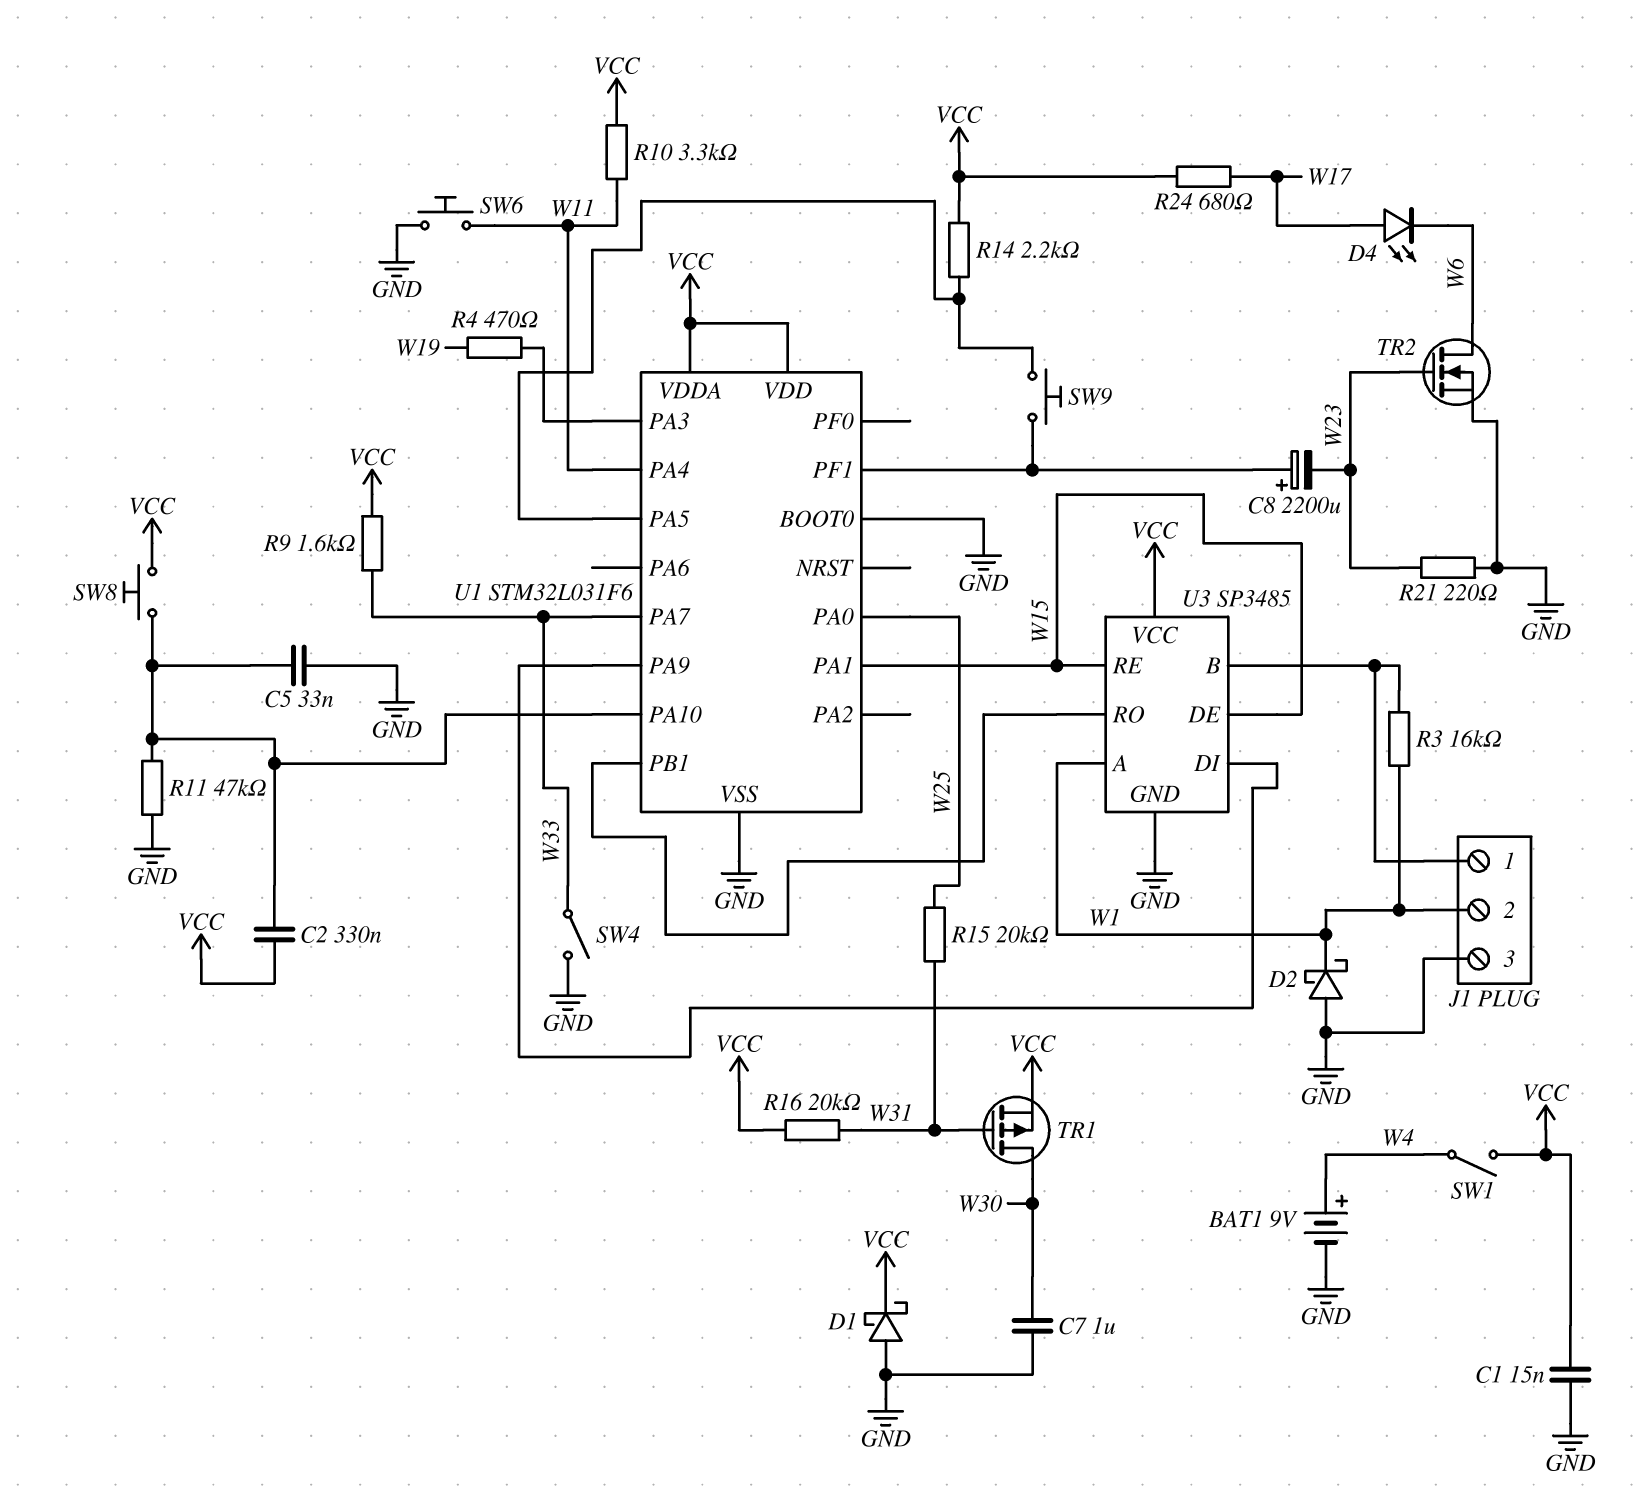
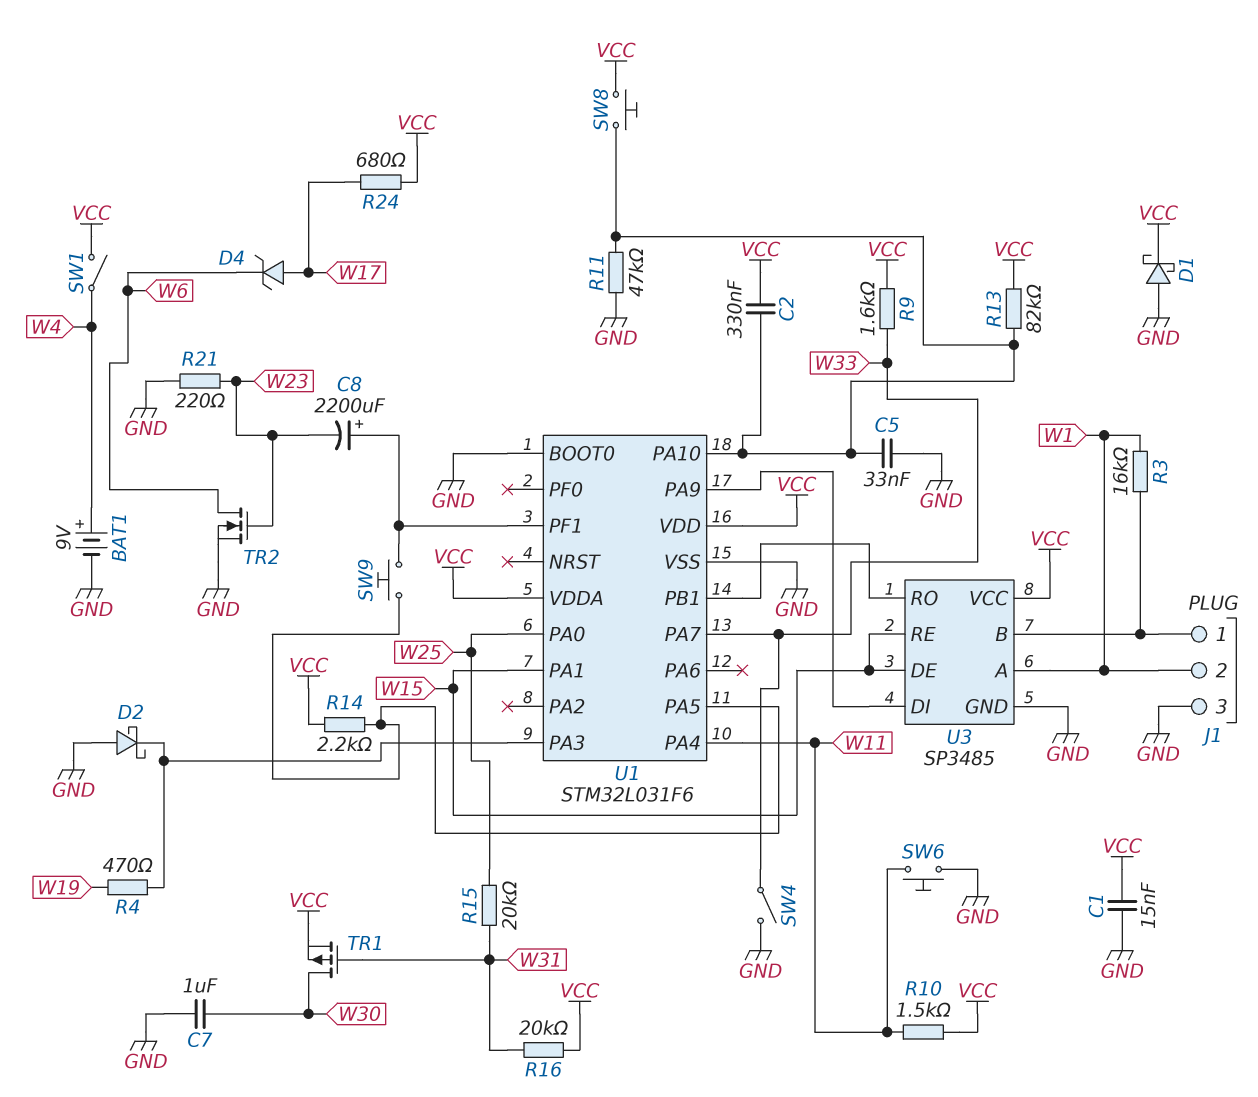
D2: schottky (A GND, K W1) -> schottky (A GND, K U1/PA3)
D4: LED (A W17, K W6) -> zener (A W17, K W6)
R10: 3.3k (VCC, W11) -> 1.5k (VCC, W11)
R13: none -> 82k (U1/PA10, VCC)

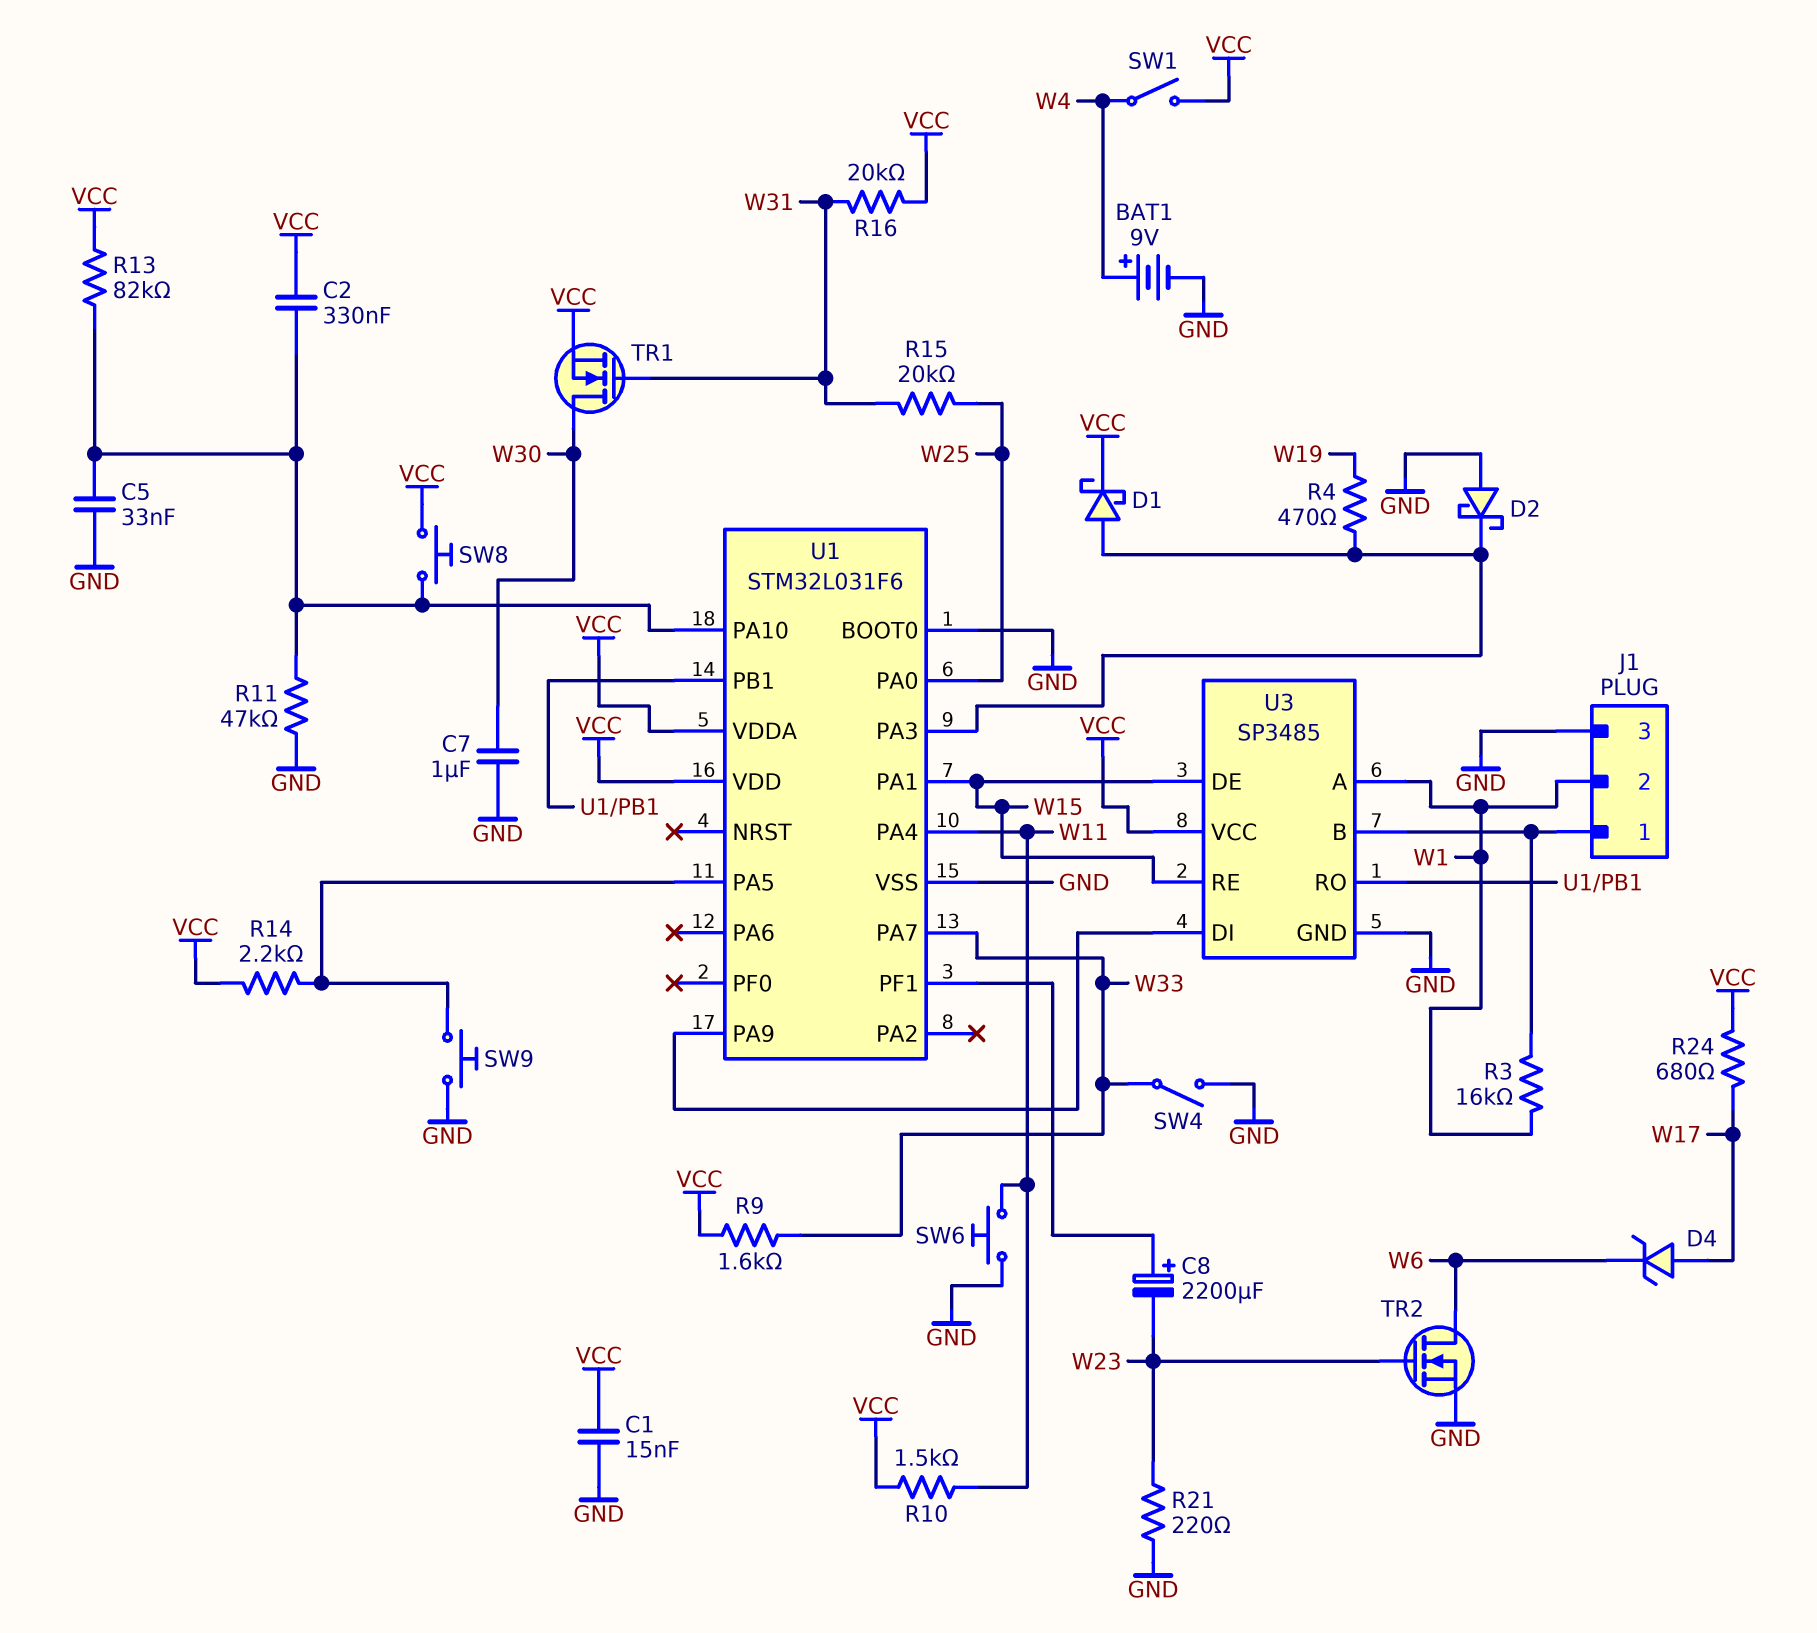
D1: schottky (A GND, K VCC) -> schottky (A U1/PA3, K VCC)
SW9: button (U1/PA5, U1/PF1) -> button (GND, U1/PA5)
TR1: PMOS (G W31, D W30, S VCC) -> NMOS (G W31, D W30, S VCC)

